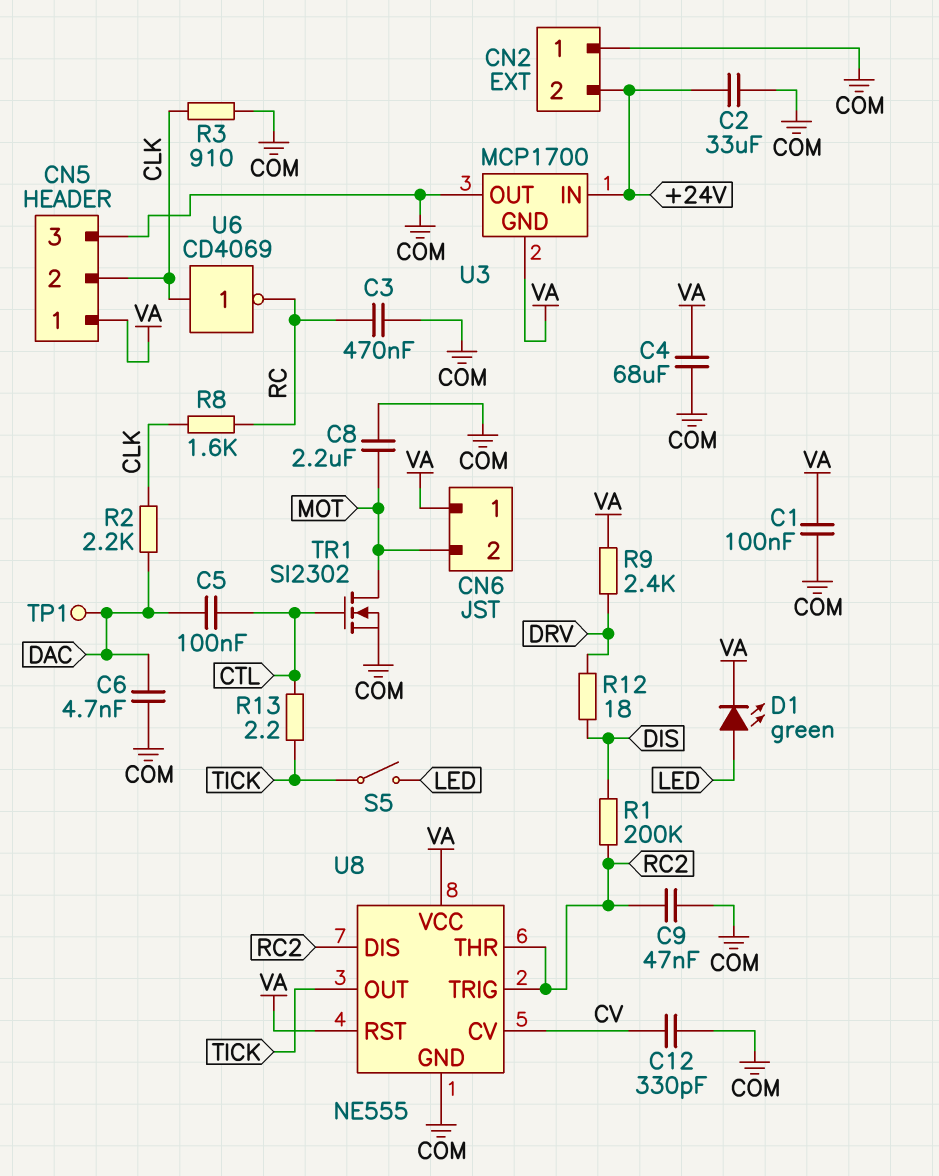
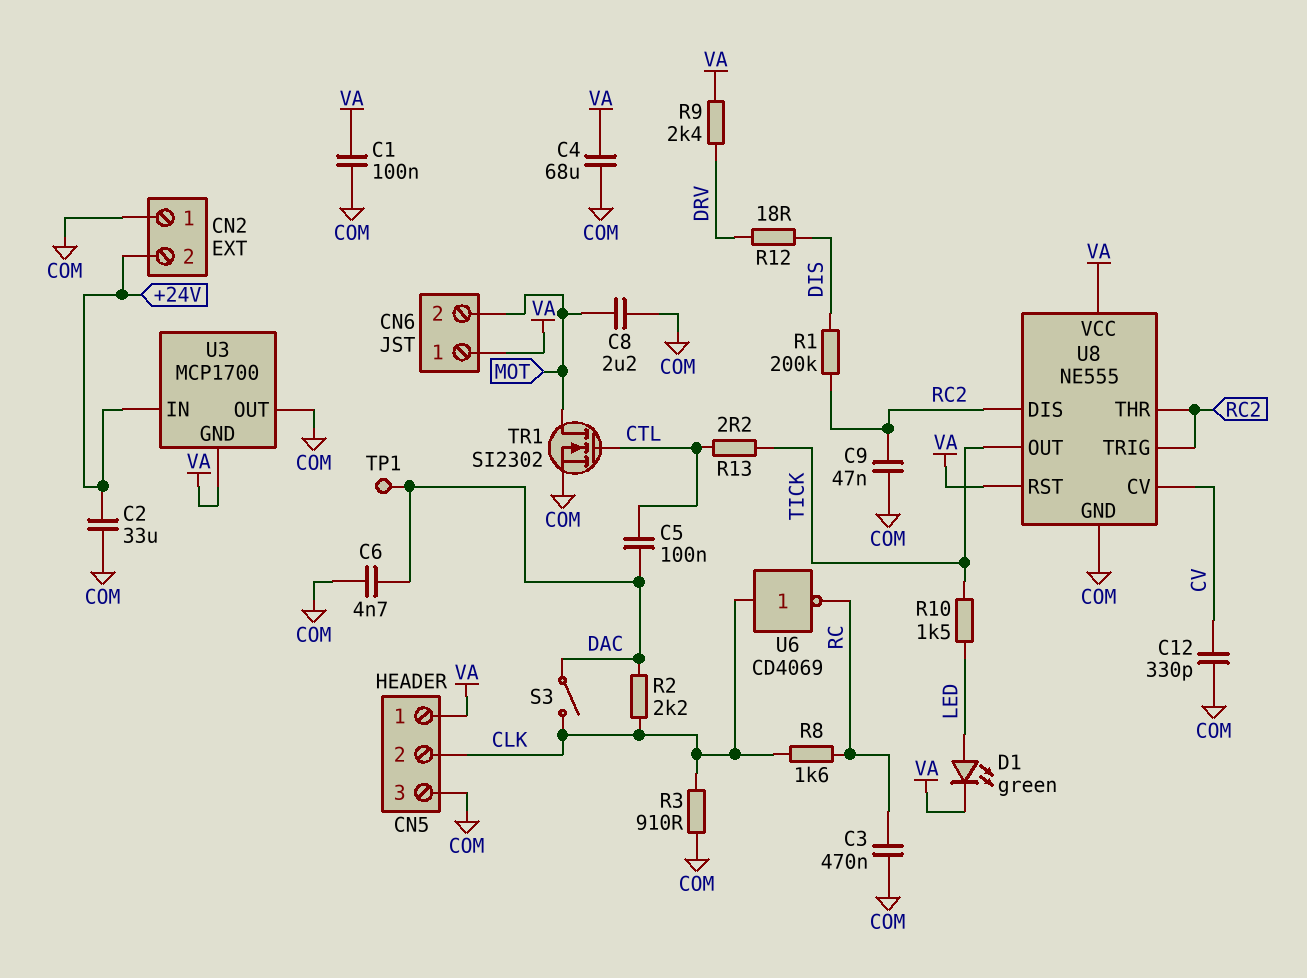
R10: none -> 1.5k (LED, TICK)
S3: none -> switch (CLK, DAC)
S5: switch (LED, TICK) -> none

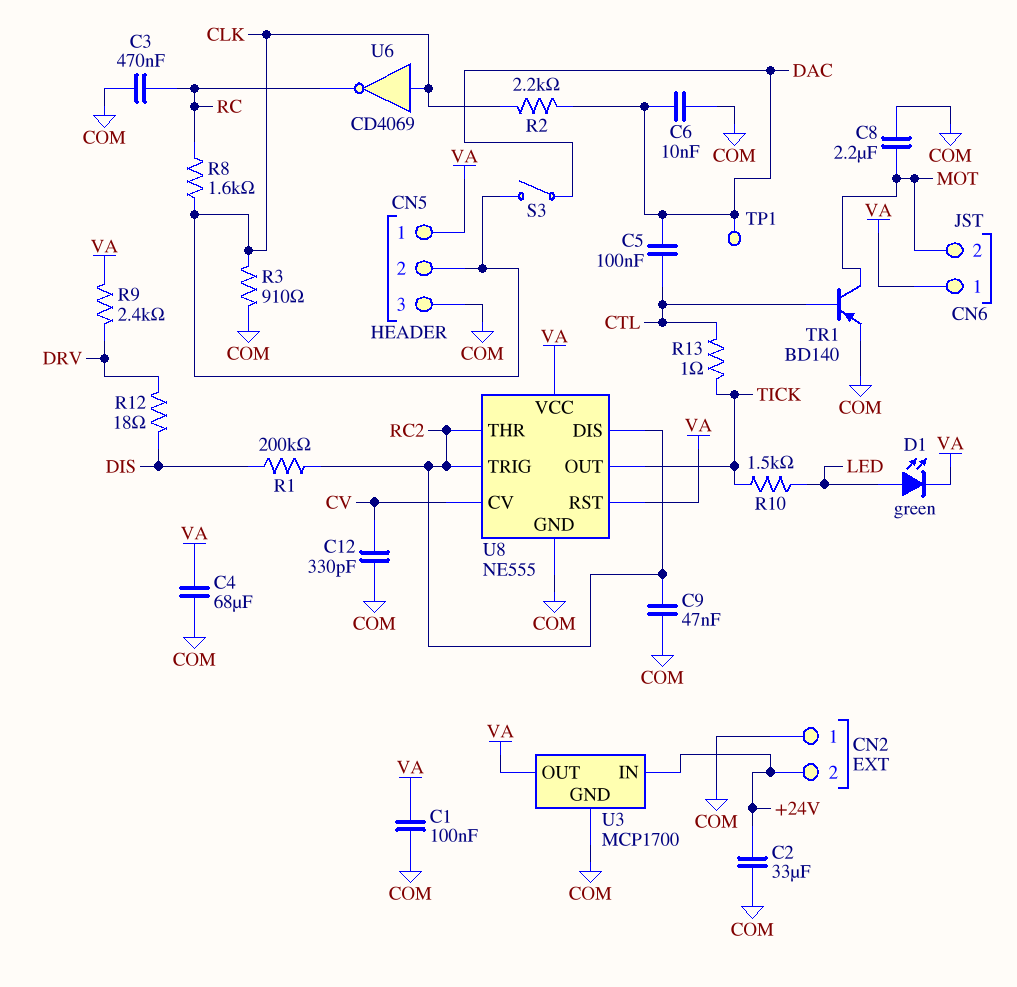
C6: 4.7nF (COM, DAC) -> 10nF (COM, DAC)
R13: 2.2 (CTL, TICK) -> 1 (CTL, TICK)
TR1: NMOS SI2302 (G CTL, D MOT, S COM) -> PNP BD140 (B CTL, C MOT, E COM)
U3 pin GND: VA -> COM
U3 pin OUT: COM -> VA

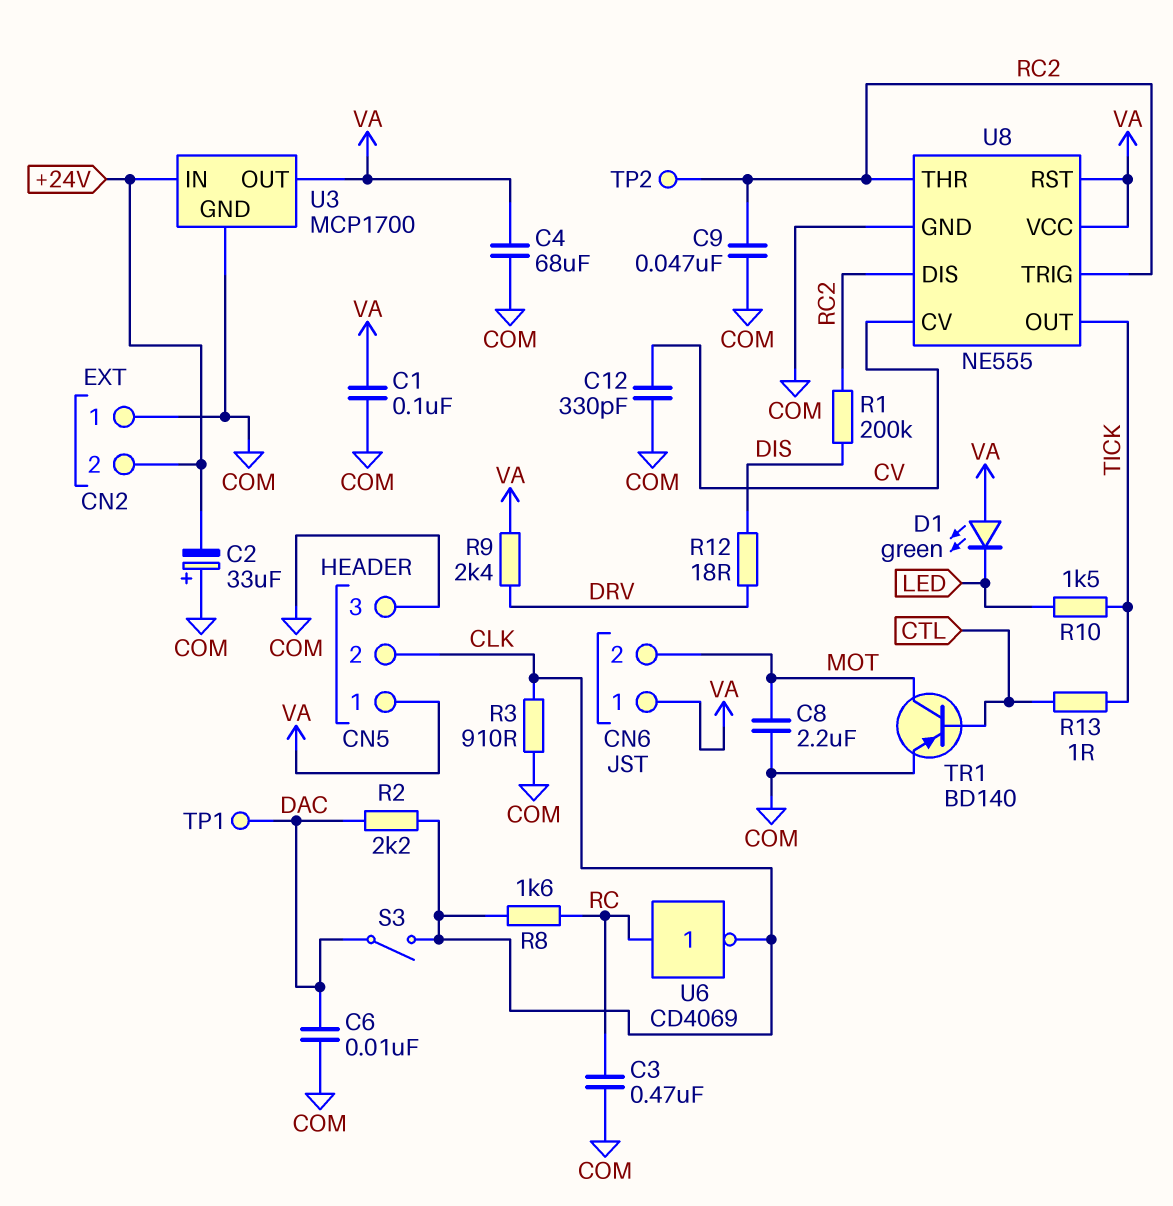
C2: 33uF (+24V, COM) -> 33uF (plus COM, minus +24V)
C5: 100nF (CTL, DAC) -> none
D1: LED green (A LED, K VA) -> LED green (A VA, K LED)
TP2: none -> test point (RC2)
U6: NOT CD4069 (in CLK, out RC) -> NOT CD4069 (in RC, out CLK)

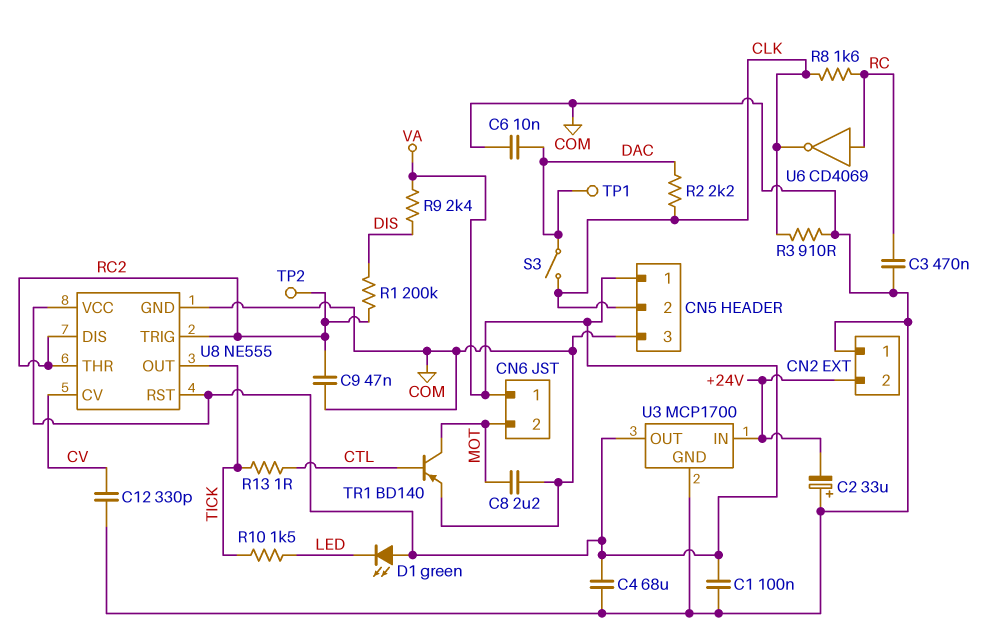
R9: 2.4k (DRV, VA) -> 2.4k (DIS, VA)
R12: 18 (DIS, DRV) -> none

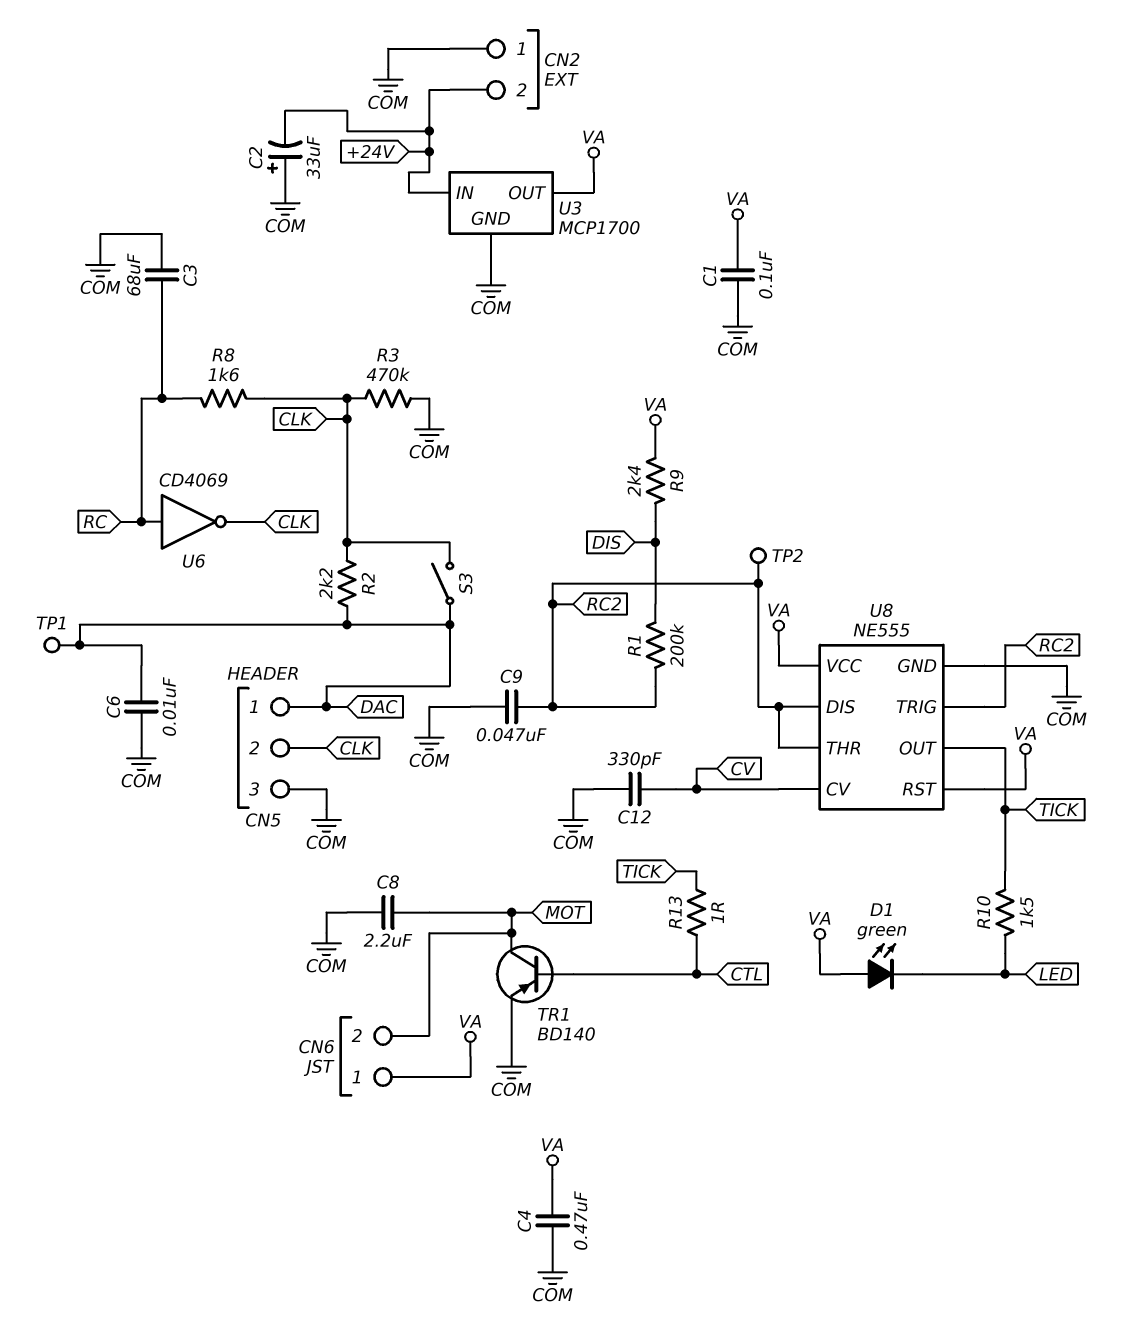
C3: 470nF (COM, RC) -> 68uF (COM, RC)
C4: 68uF (COM, VA) -> 470nF (COM, VA)
CN5 pin 1: VA -> DAC
R3: 910 (CLK, COM) -> 470k (CLK, COM)

